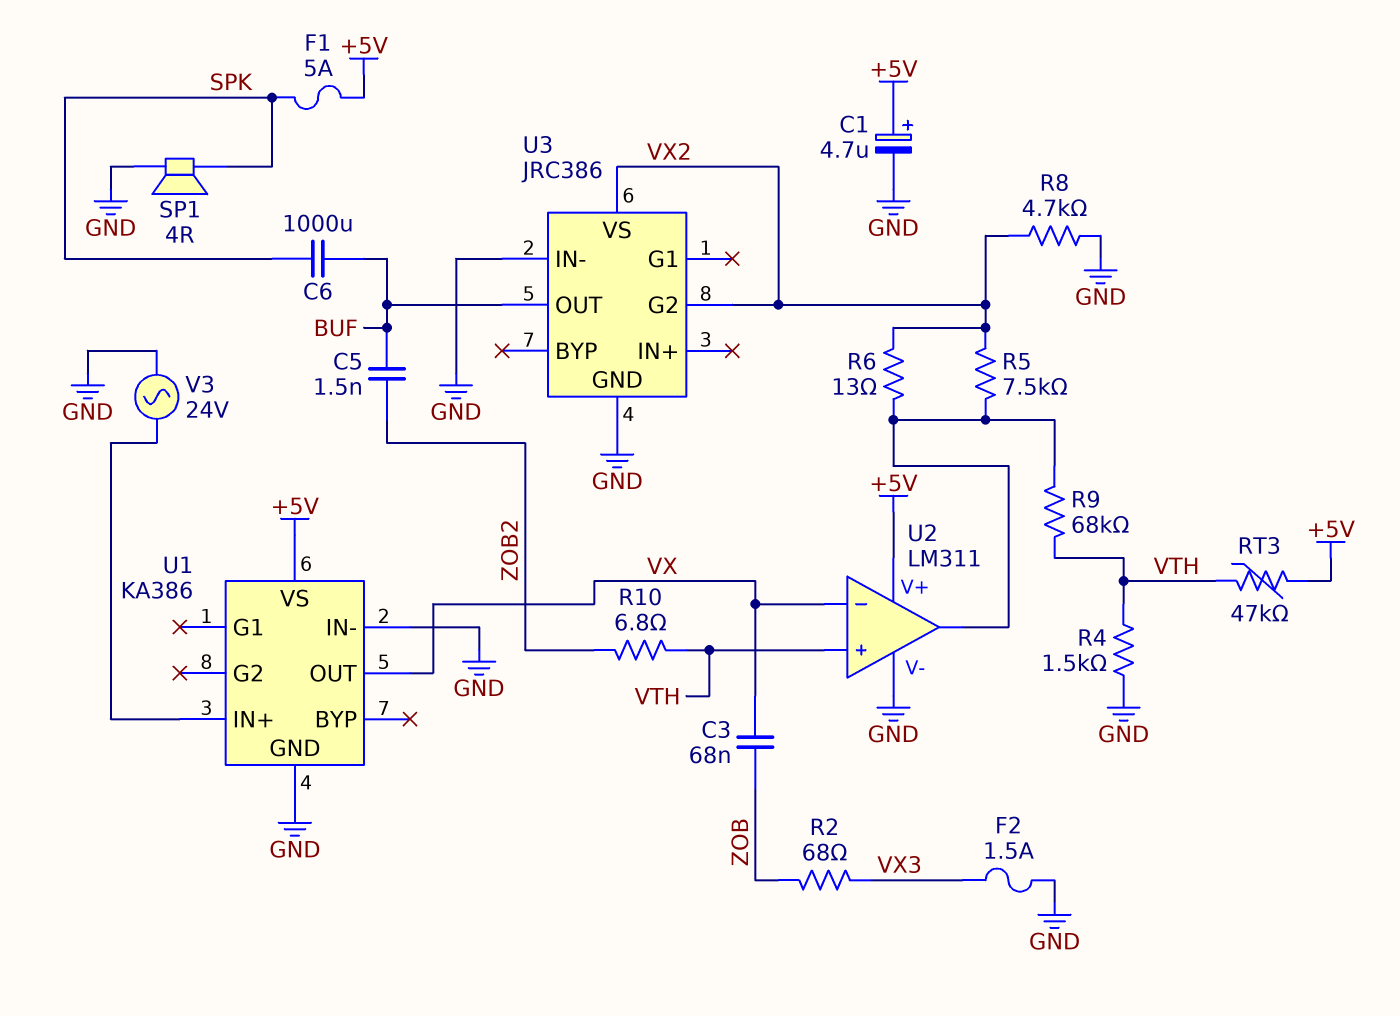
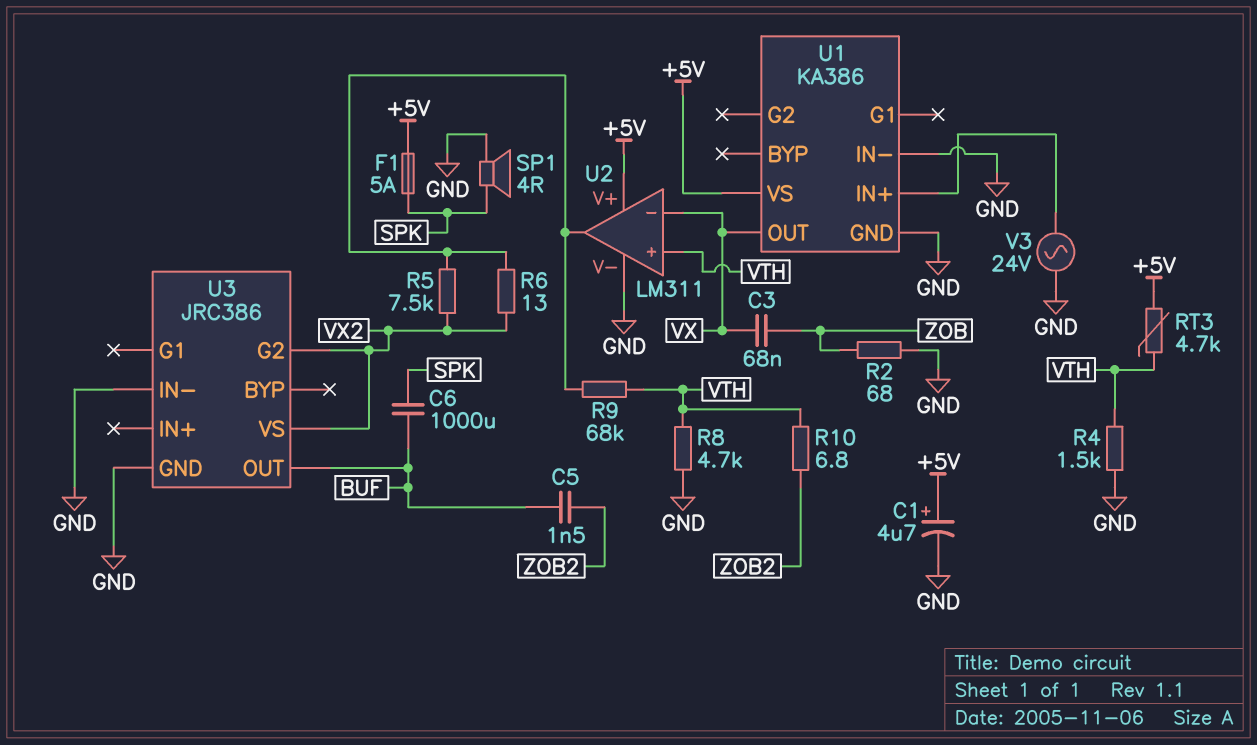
F2: 1.5A (GND, VX3) -> none
R2: 68 (VX3, ZOB) -> 68 (GND, ZOB)
R8: 4.7k (GND, VX2) -> 4.7k (GND, VTH)
RT3: 47k (+5V, VTH) -> 4.7k (+5V, VTH)

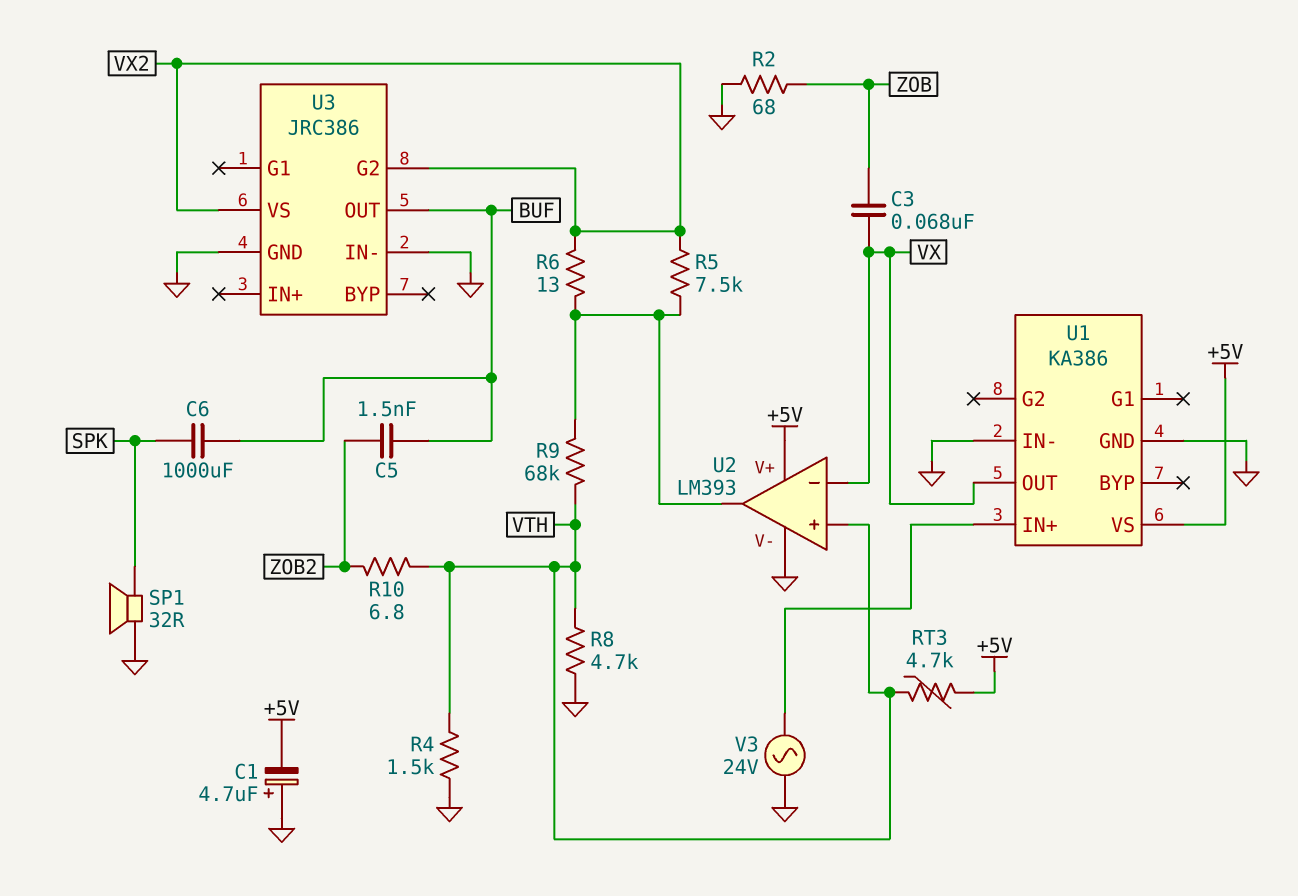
C1: 4.7uF (plus +5V, minus GND) -> 4.7uF (plus GND, minus +5V)
F1: 5A (+5V, SPK) -> none
SP1: speaker 4R (GND, SPK) -> speaker 32R (GND, SPK)
U2: LM311 -> LM393

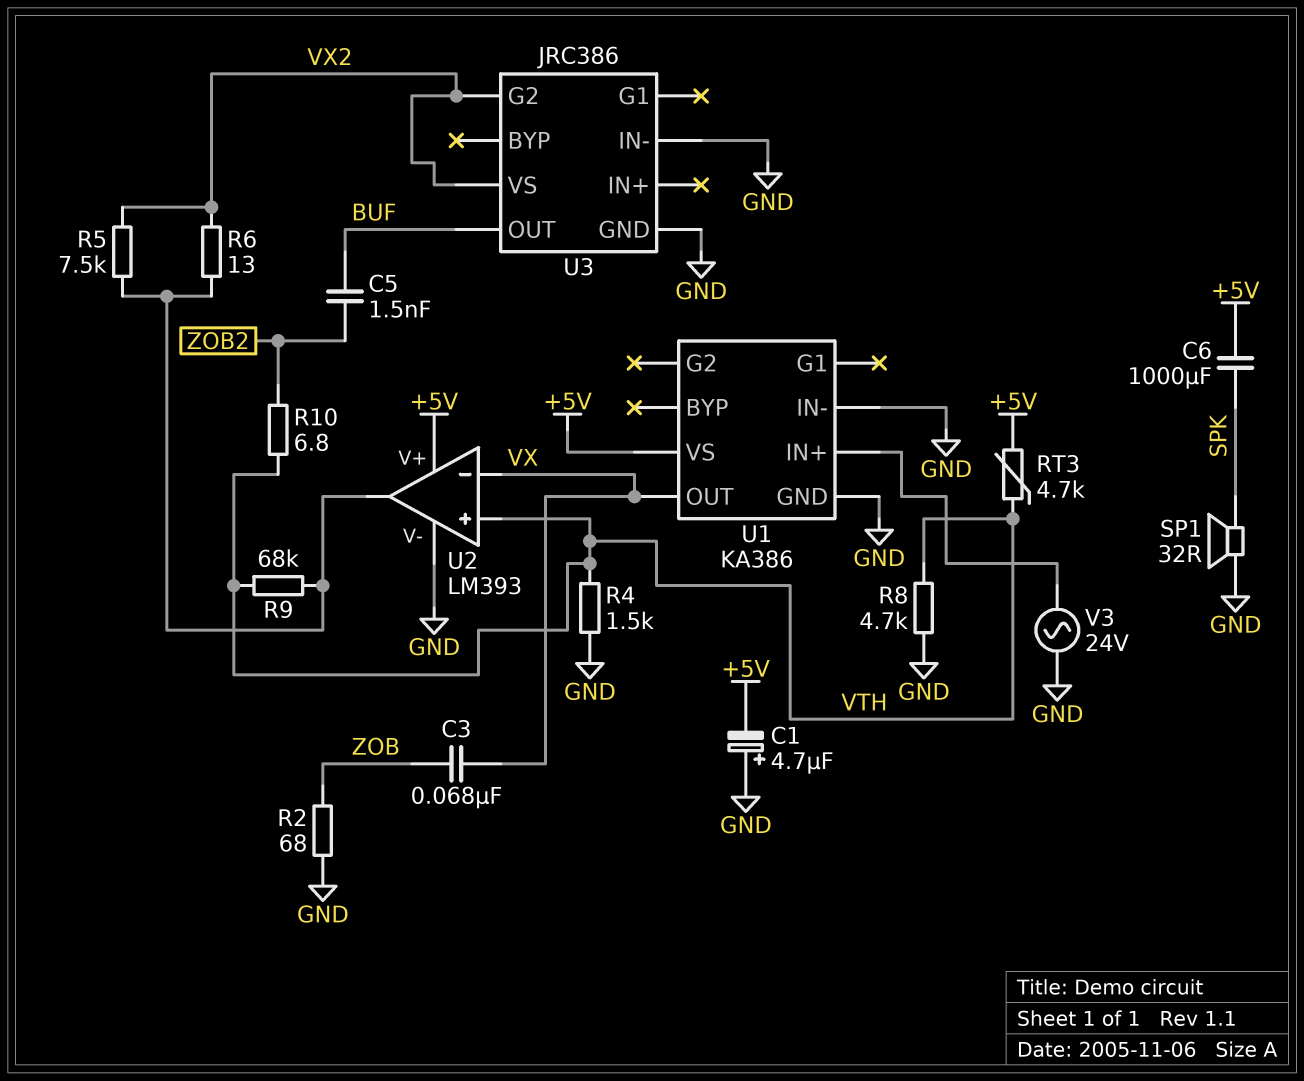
C6: 1000uF (BUF, SPK) -> 1000uF (+5V, SPK)

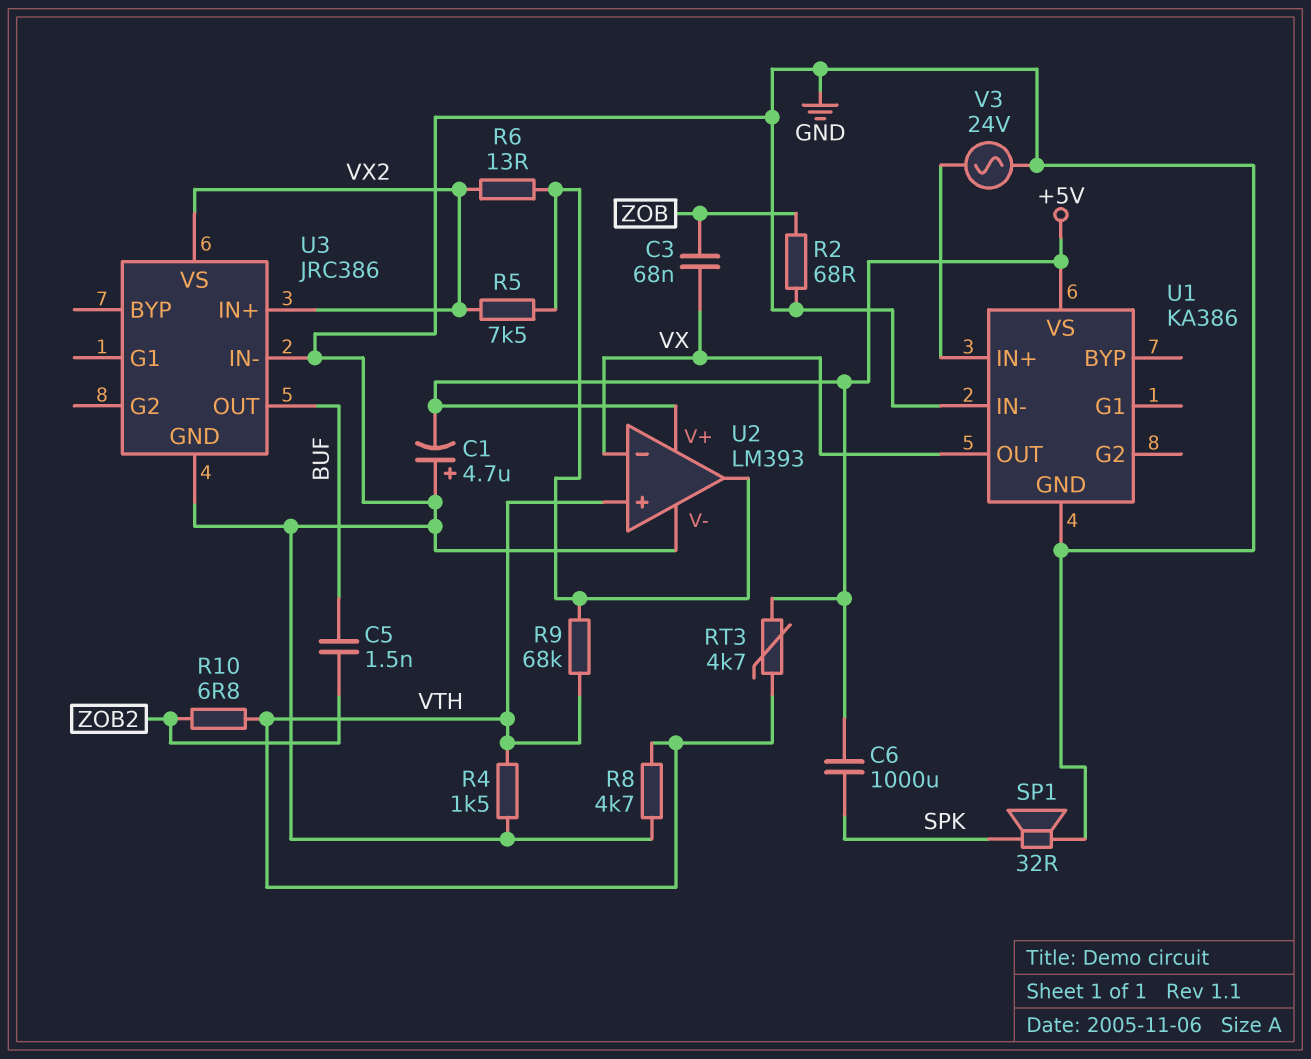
U3 pin G2: VX2 -> none
U3 pin IN+: none -> VX2

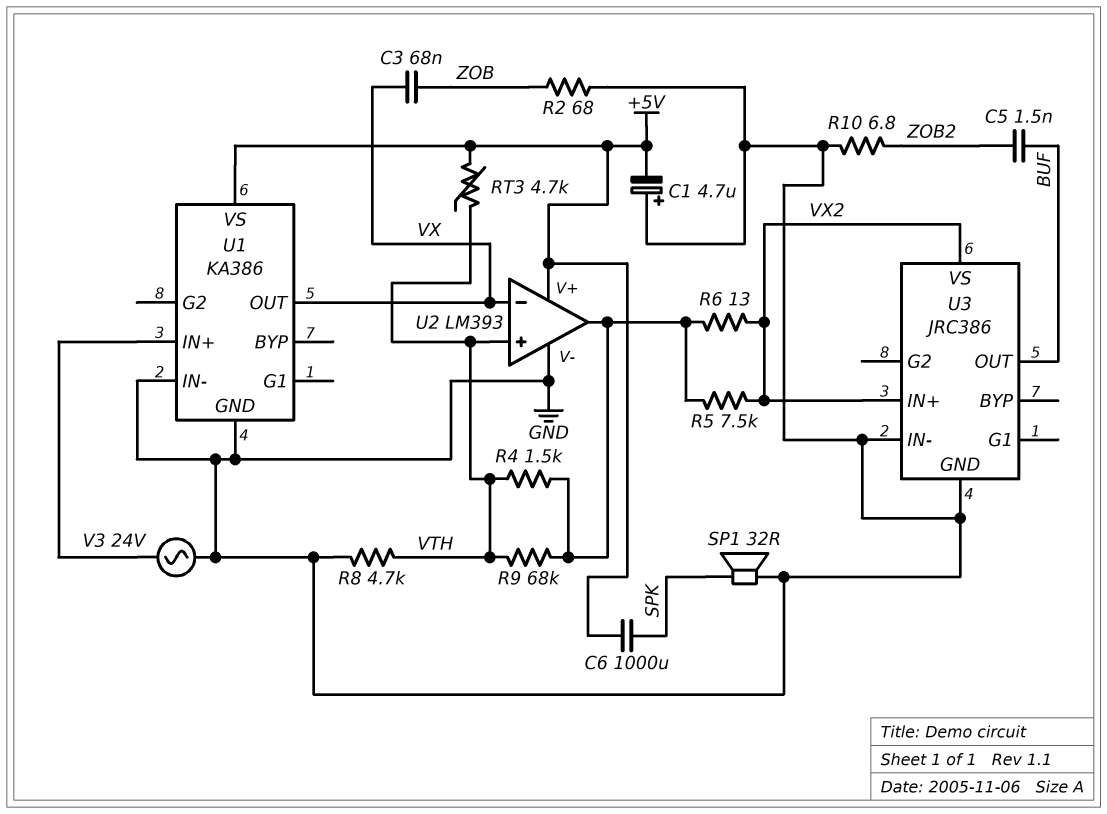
R4: 1.5k (GND, VTH) -> 1.5k (U2/out, VTH)
R10: 6.8 (VTH, ZOB2) -> 6.8 (GND, ZOB2)

